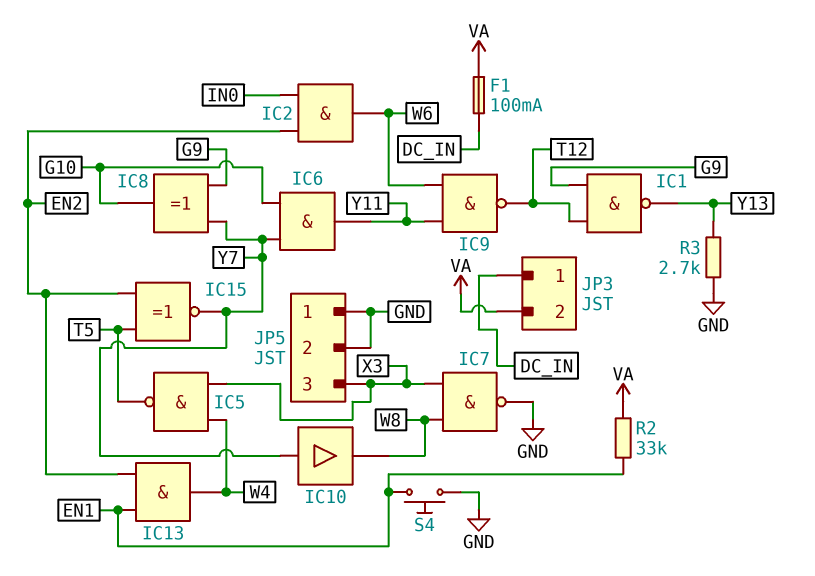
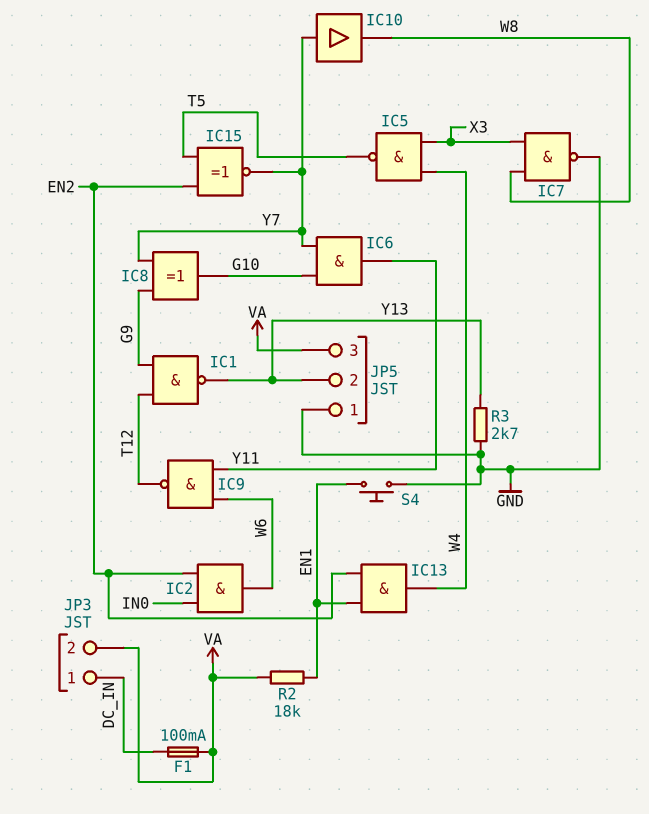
JP5 pin 2: GND -> Y13
JP5 pin 3: X3 -> VA
R2: 33k (EN1, VA) -> 18k (EN1, VA)

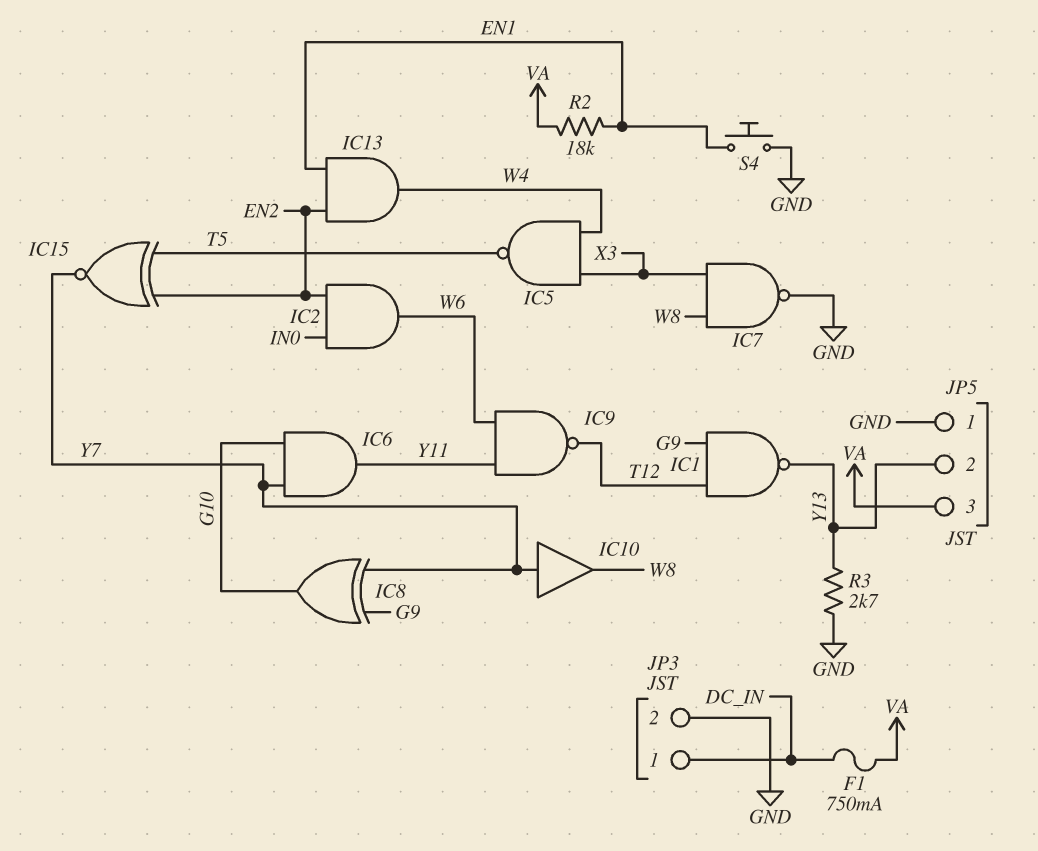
F1: 100mA (DC_IN, VA) -> 750mA (DC_IN, VA)
JP3 pin 2: VA -> GND

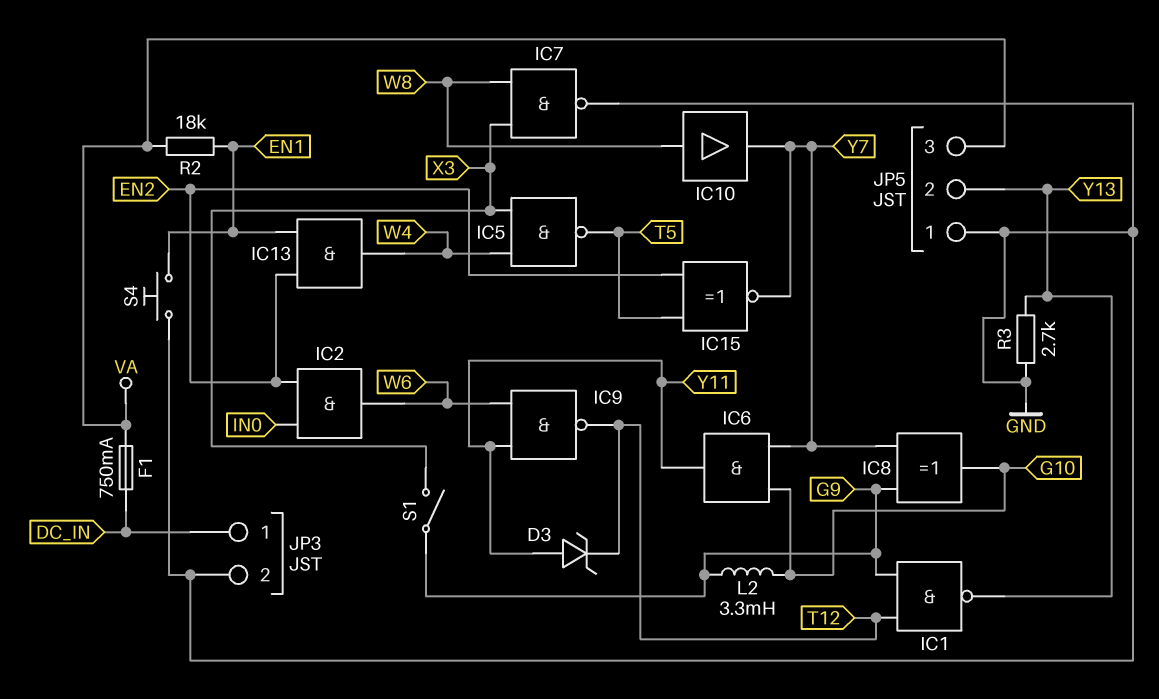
D3: none -> zener (A Y11, K T12)
IC10: buffer (in Y7, out W8) -> buffer (in W8, out Y7)
L2: none -> 3.3mH (G9, G10)
S1: none -> switch (G9, X3)

